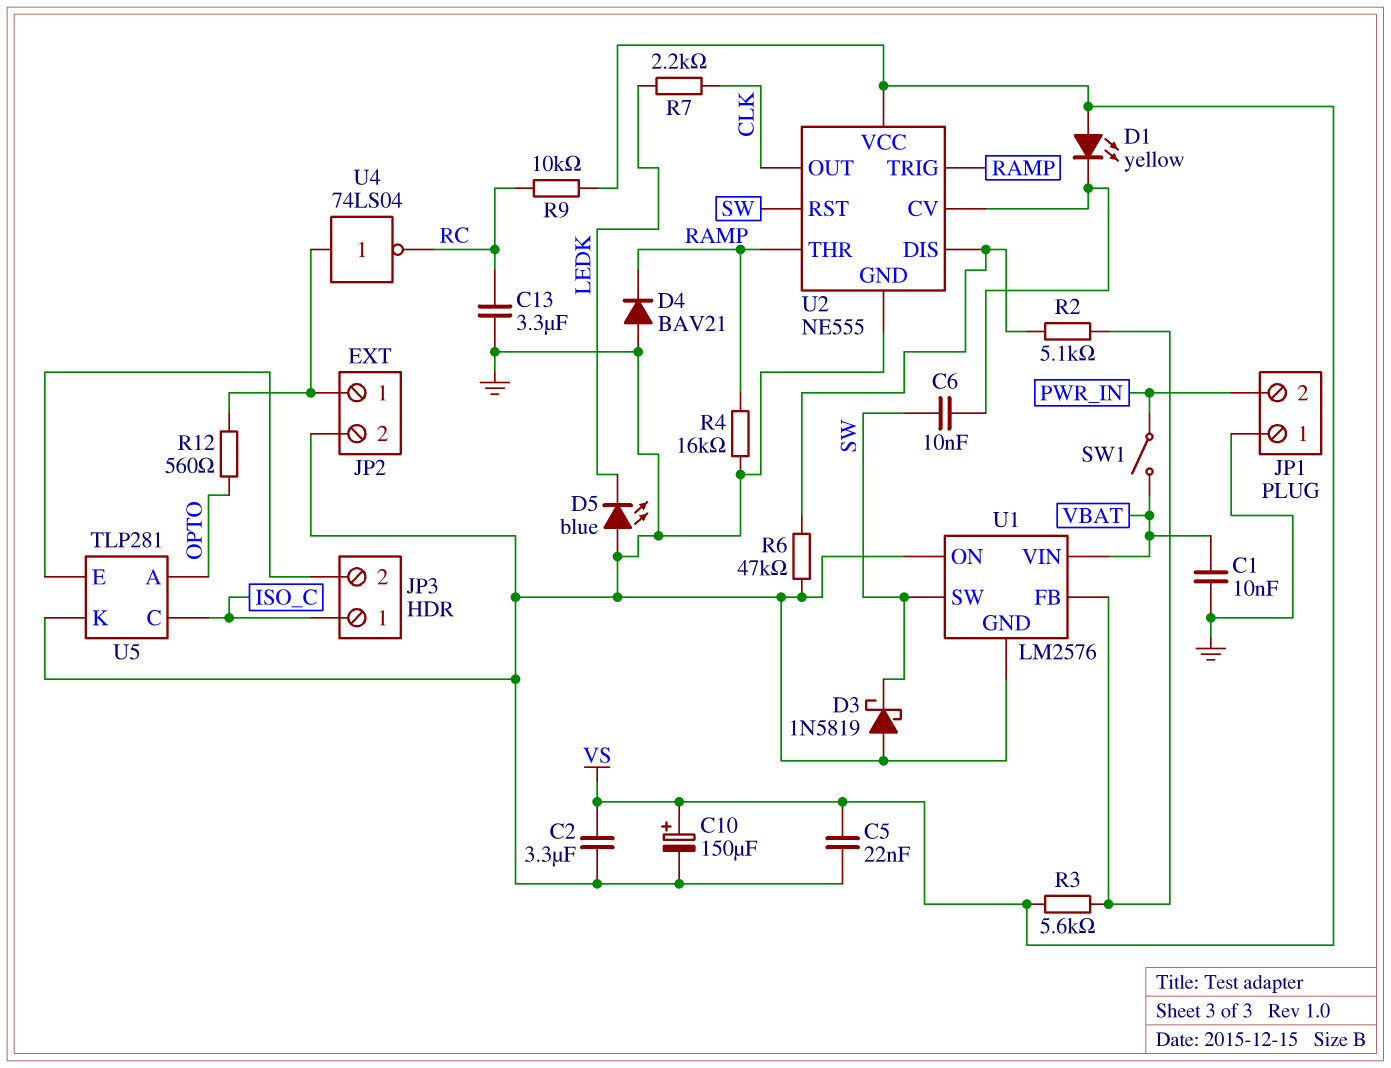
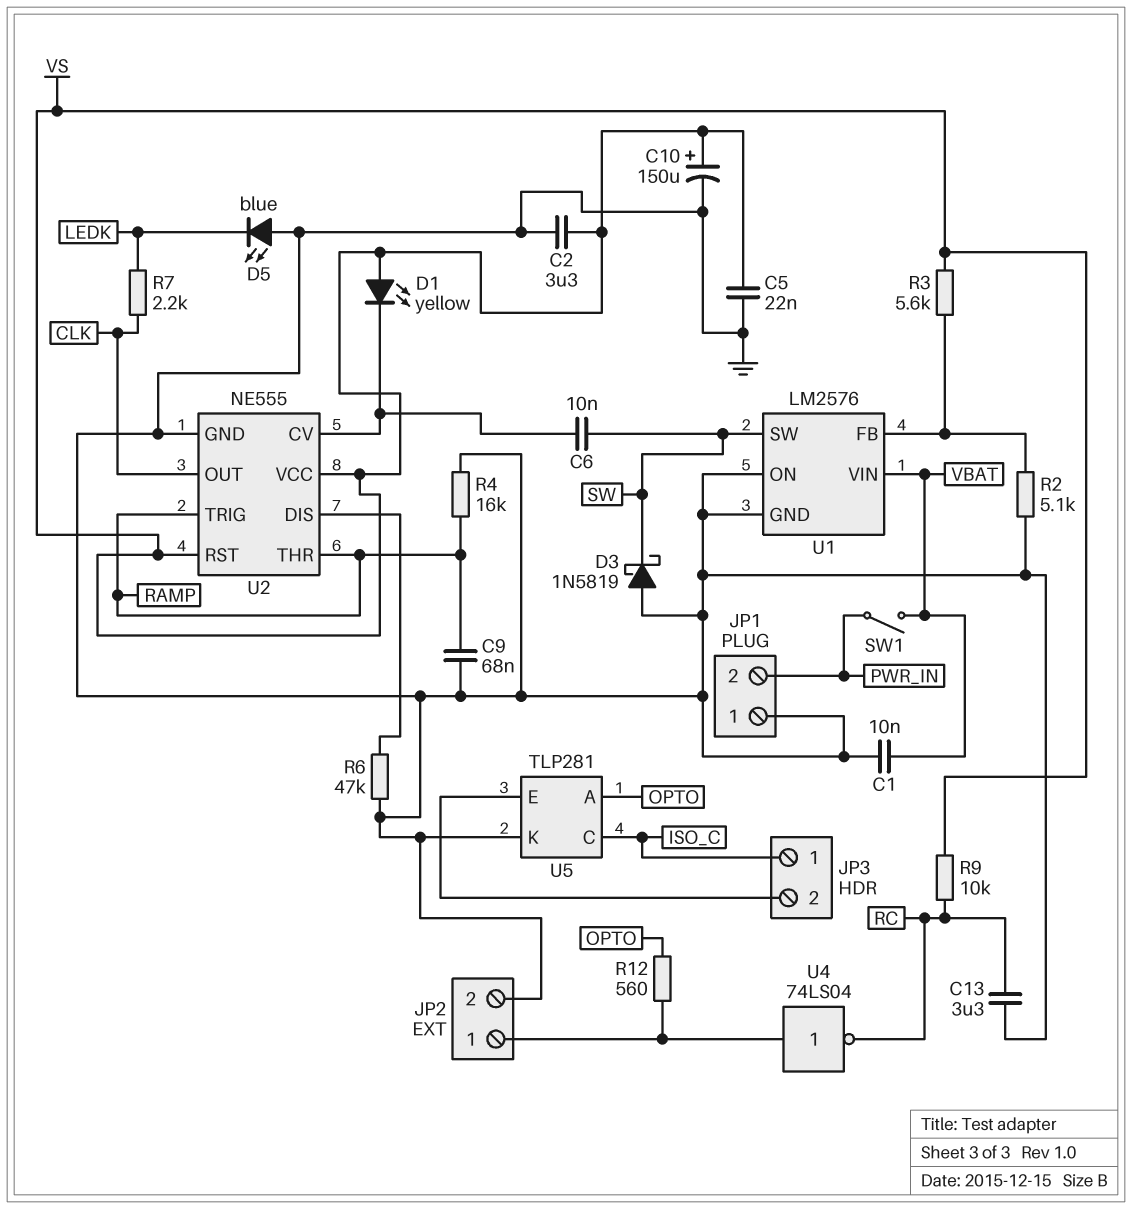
C9: none -> 68nF (GND, RAMP)
D4: diode BAV21 (A GND, K RAMP) -> none
R2: 5.1k (U1/FB, U2/DIS) -> 5.1k (GND, U1/FB)
U2 pin RST: SW -> VS

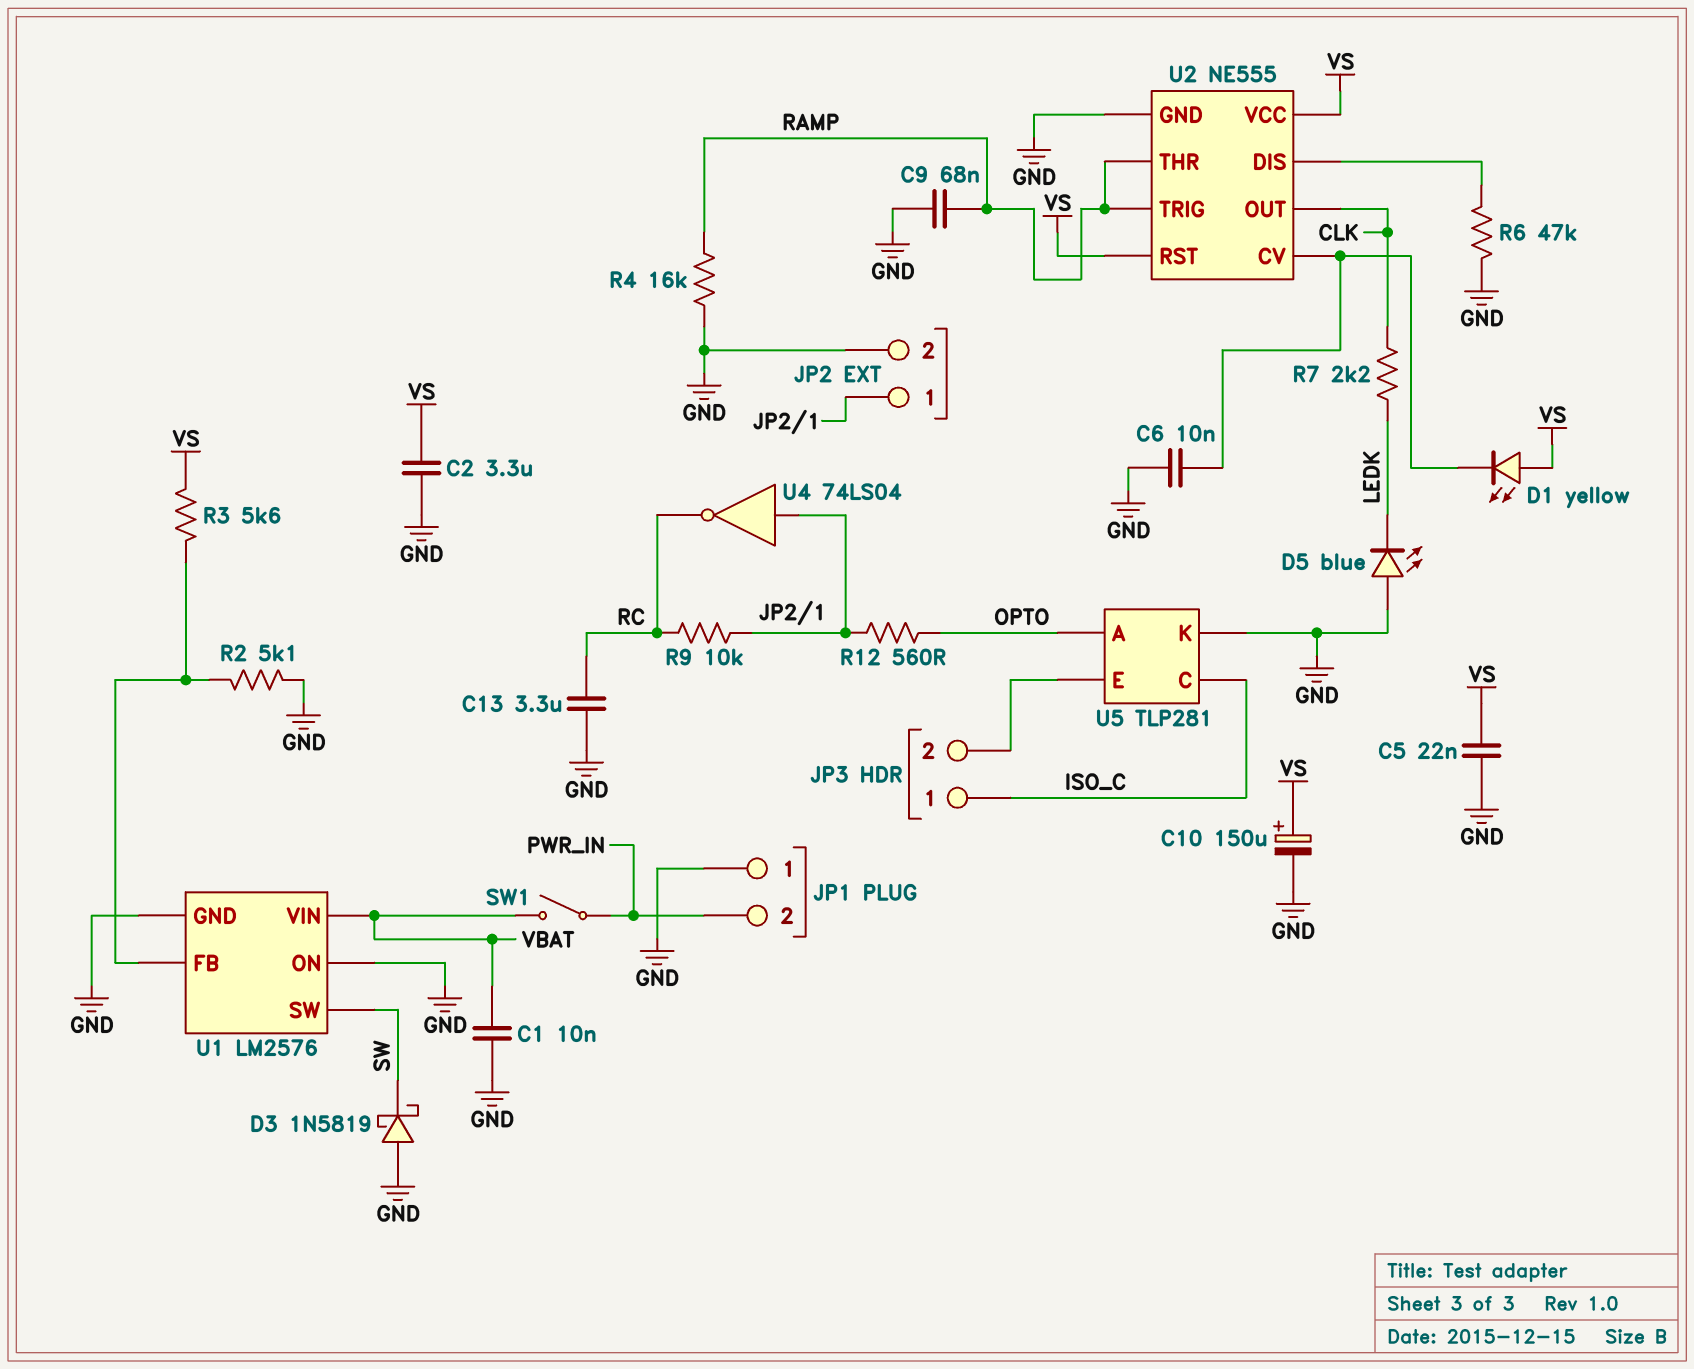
C6: 10nF (SW, U2/CV) -> 10nF (GND, U2/CV)
R9: 10k (RC, VS) -> 10k (JP2/1, RC)

